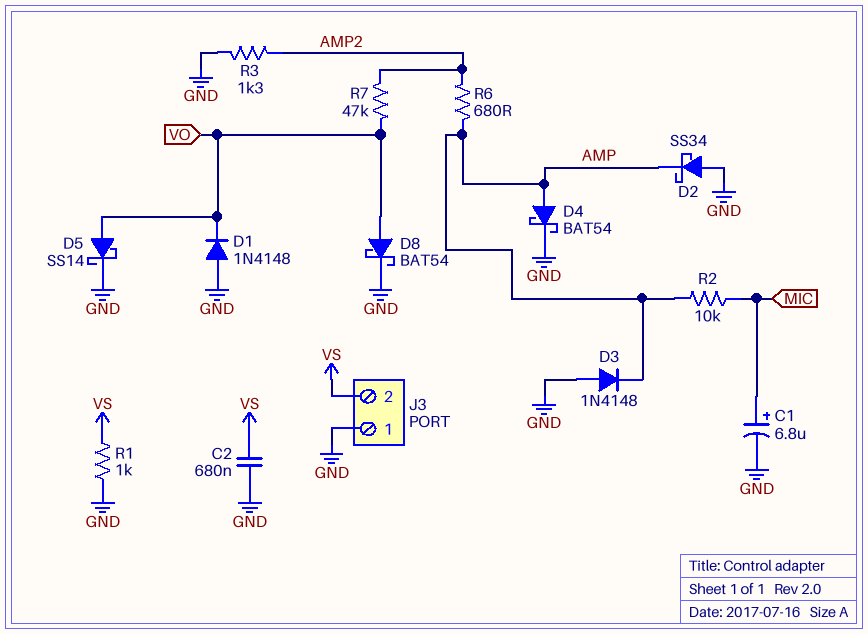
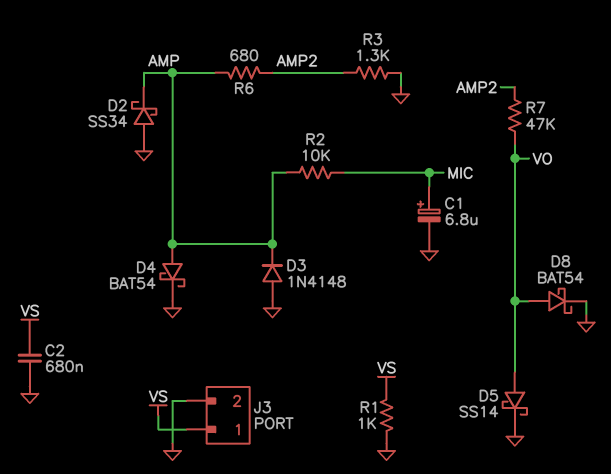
D1: diode 1N4148 (A GND, K VO) -> none
J3 pin 1: GND -> VS
J3 pin 2: VS -> GND

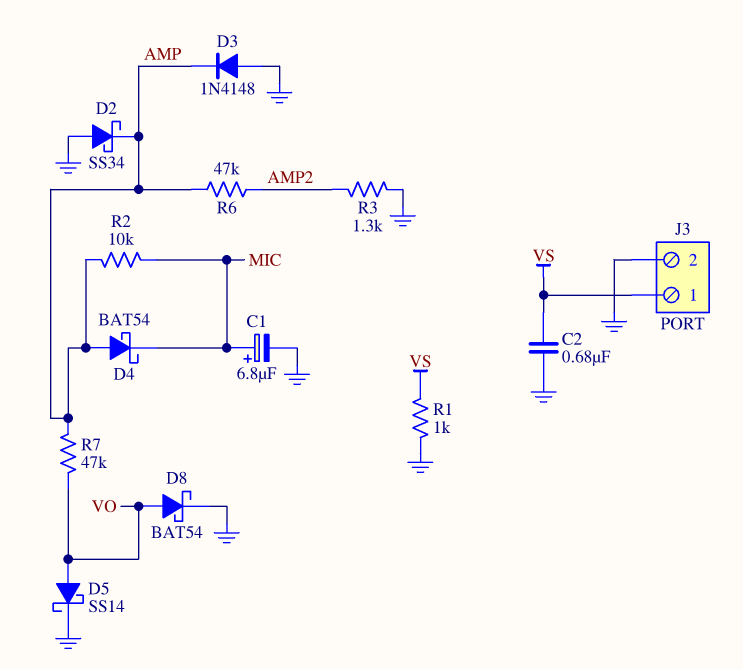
D4: schottky BAT54 (A AMP, K GND) -> schottky BAT54 (A AMP, K MIC)
R6: 680 (AMP, AMP2) -> 47k (AMP, AMP2)
R7: 47k (AMP2, VO) -> 47k (AMP, VO)

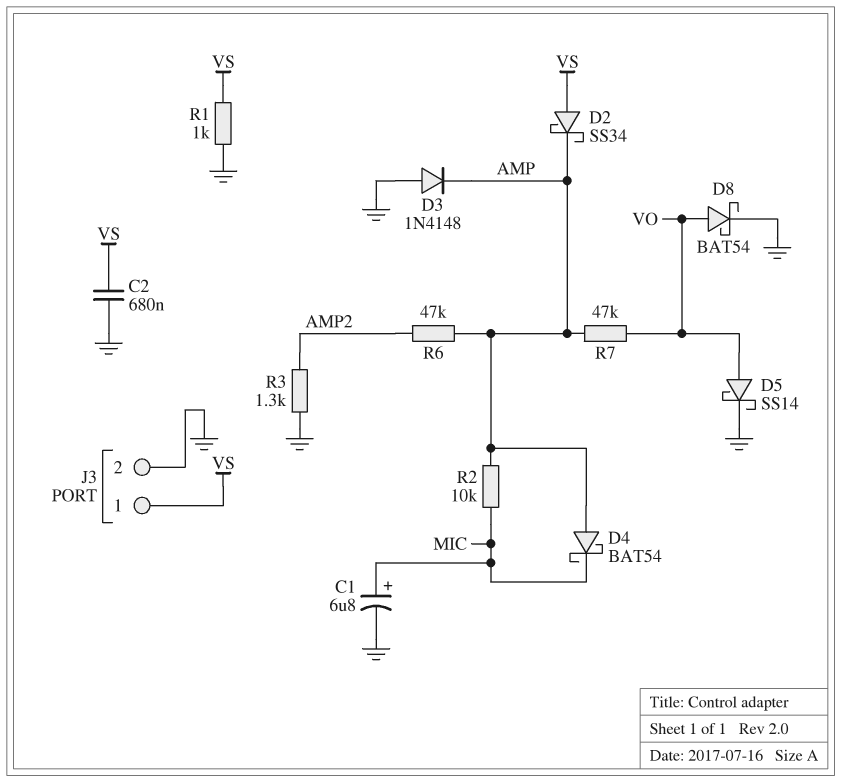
D2: schottky SS34 (A GND, K AMP) -> schottky SS34 (A VS, K AMP)

